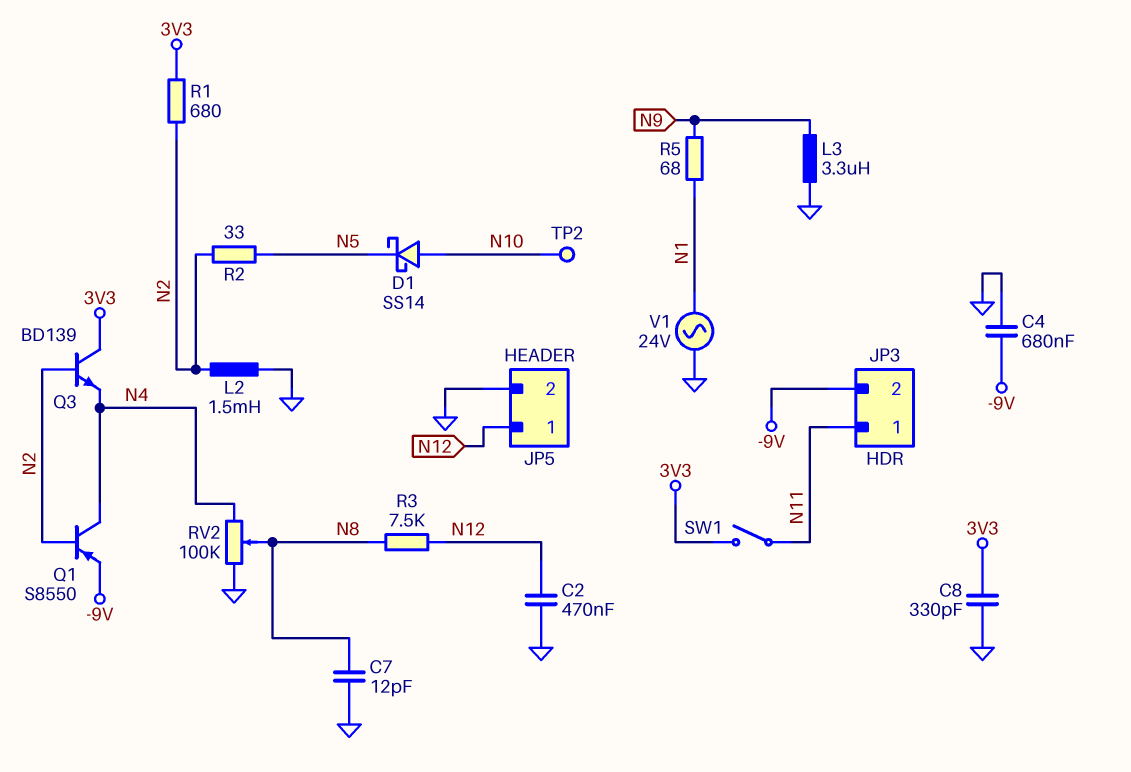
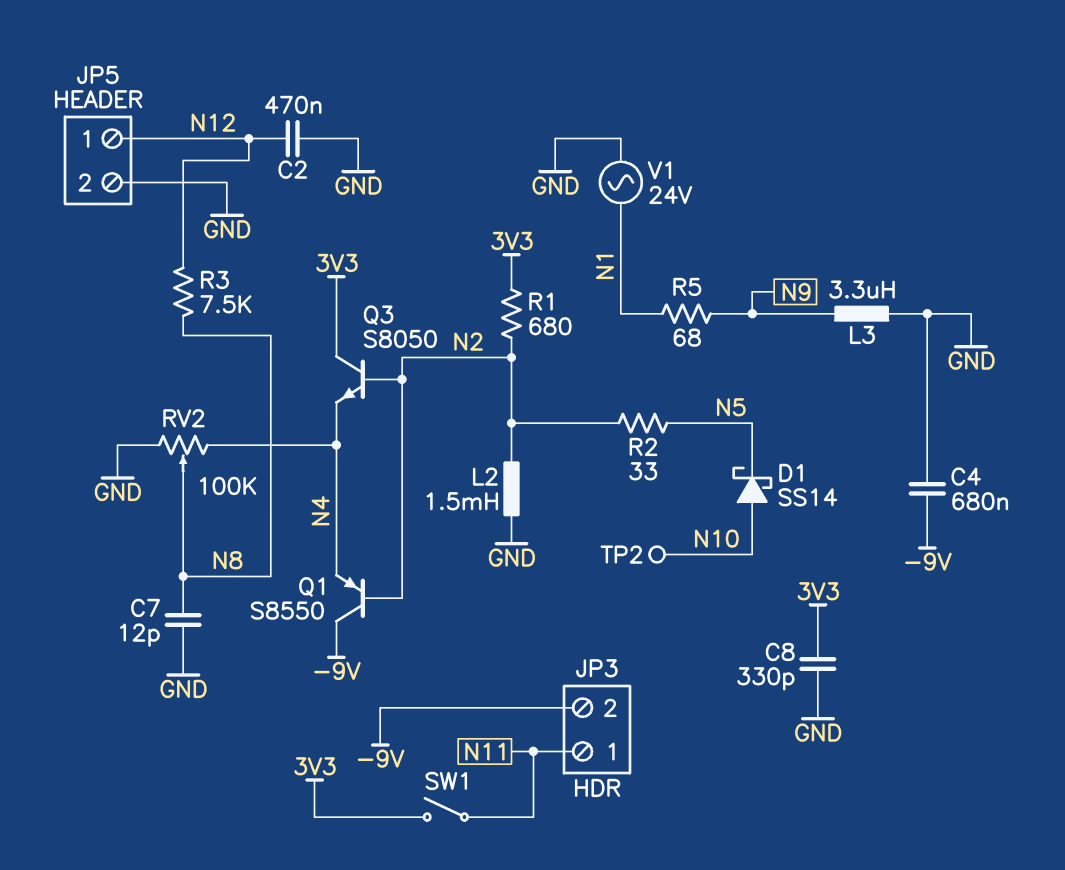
Q1: PNP S8550 (B N2, C N4, E -9V) -> PNP S8550 (B N2, C -9V, E N4)
Q3: NPN BD139 (B N2, C 3V3, E N4) -> NPN S8050 (B N2, C 3V3, E N4)

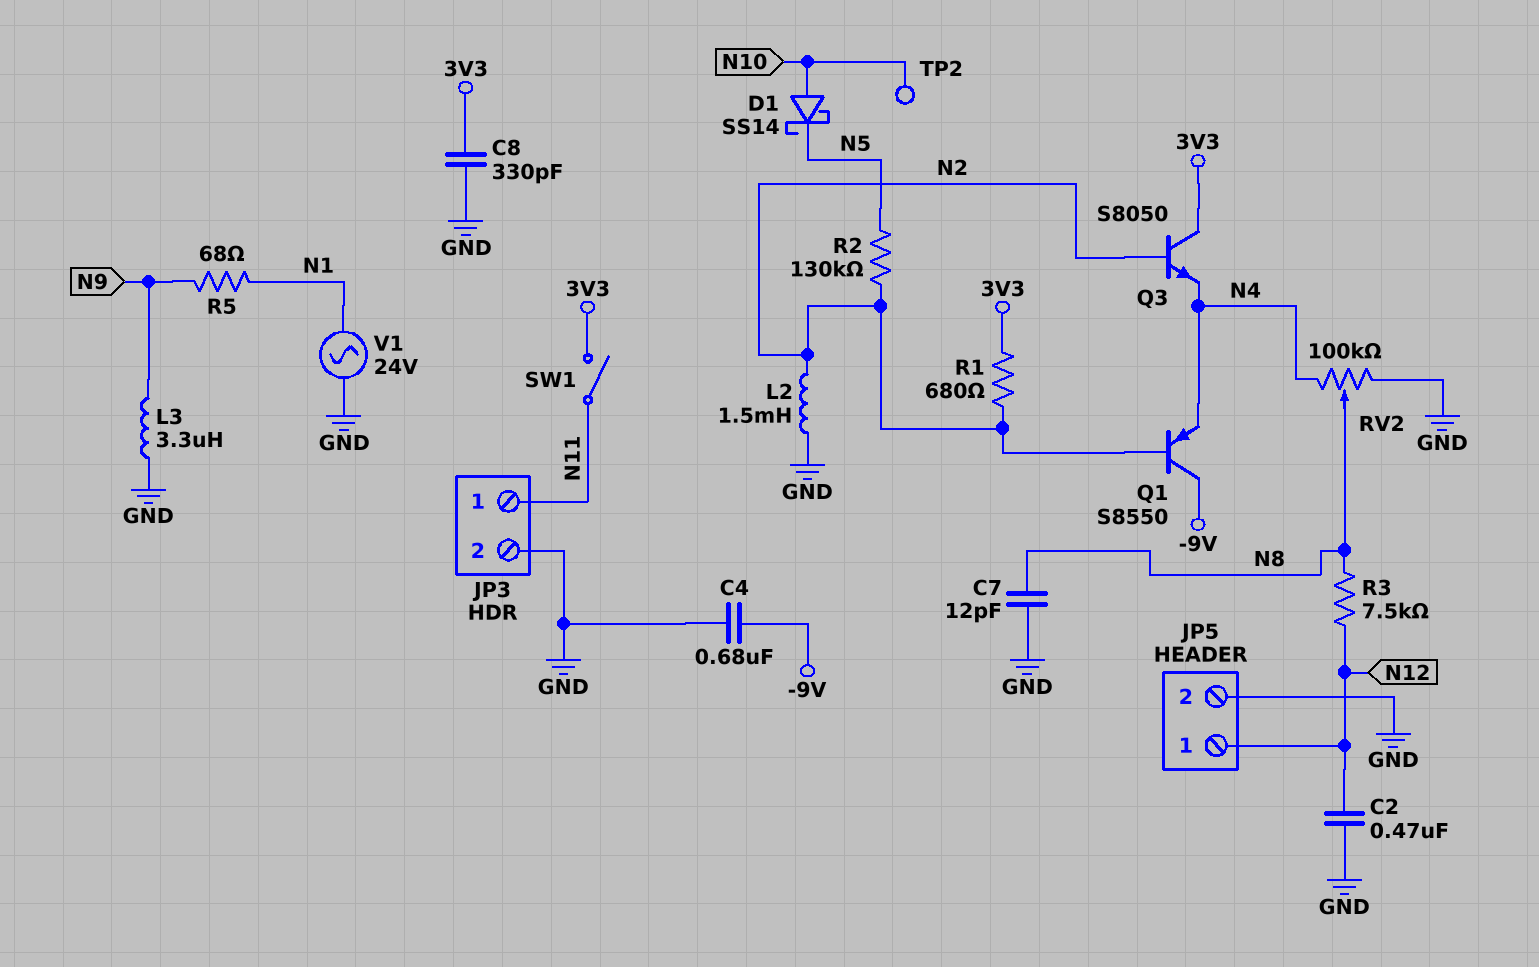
JP3 pin 2: -9V -> GND
R2: 33 (N2, N5) -> 130k (N2, N5)

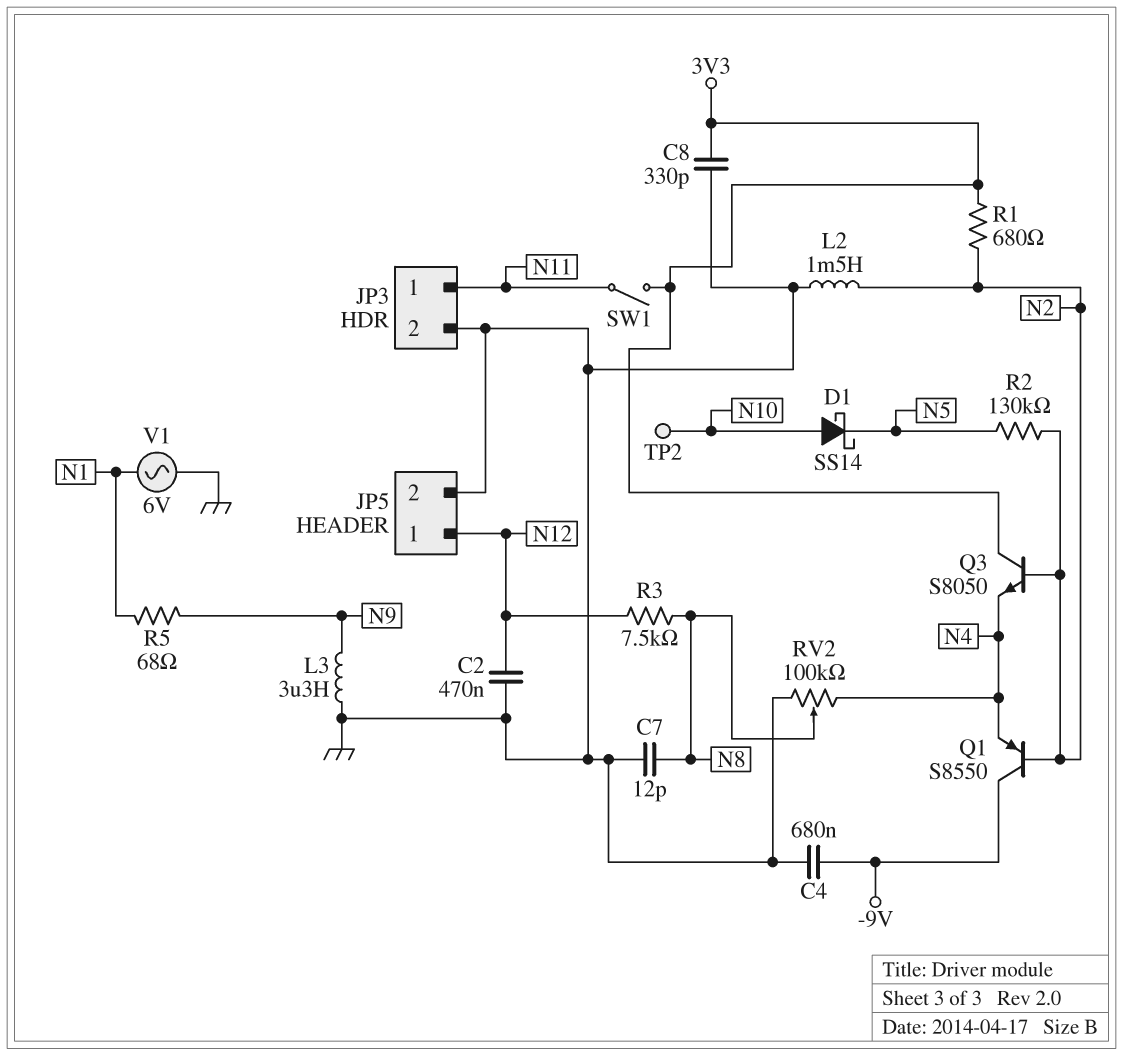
V1: AC 24V (GND, N1) -> AC 6V (GND, N1)

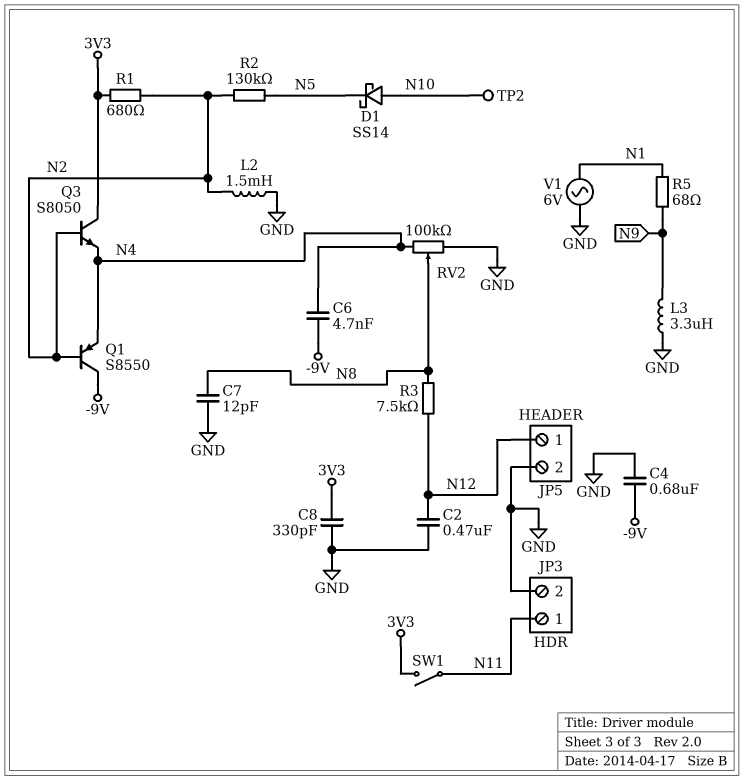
C6: none -> 4.7nF (-9V, N4)

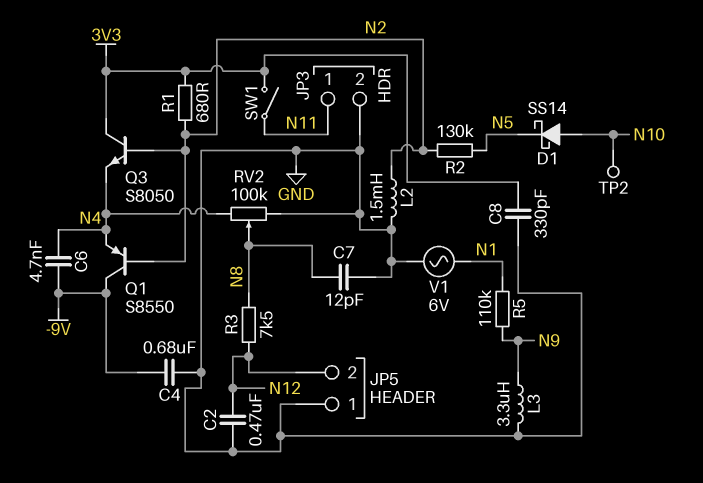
JP5 pin 1: N12 -> GND
JP5 pin 2: GND -> N12
R5: 68 (N1, N9) -> 110k (N1, N9)

